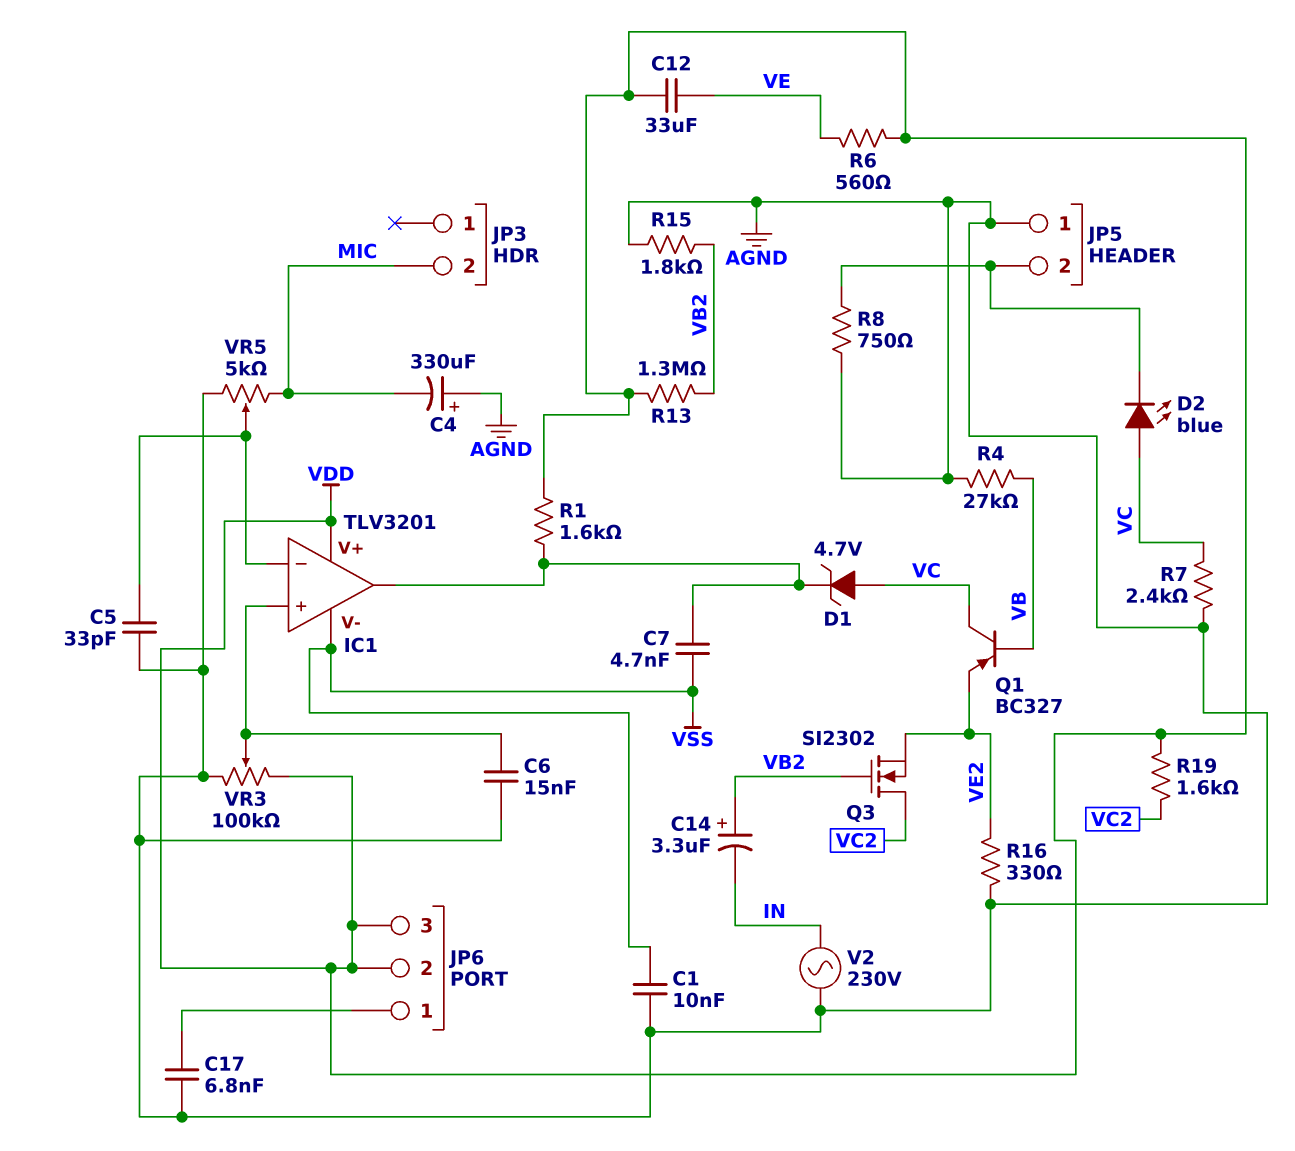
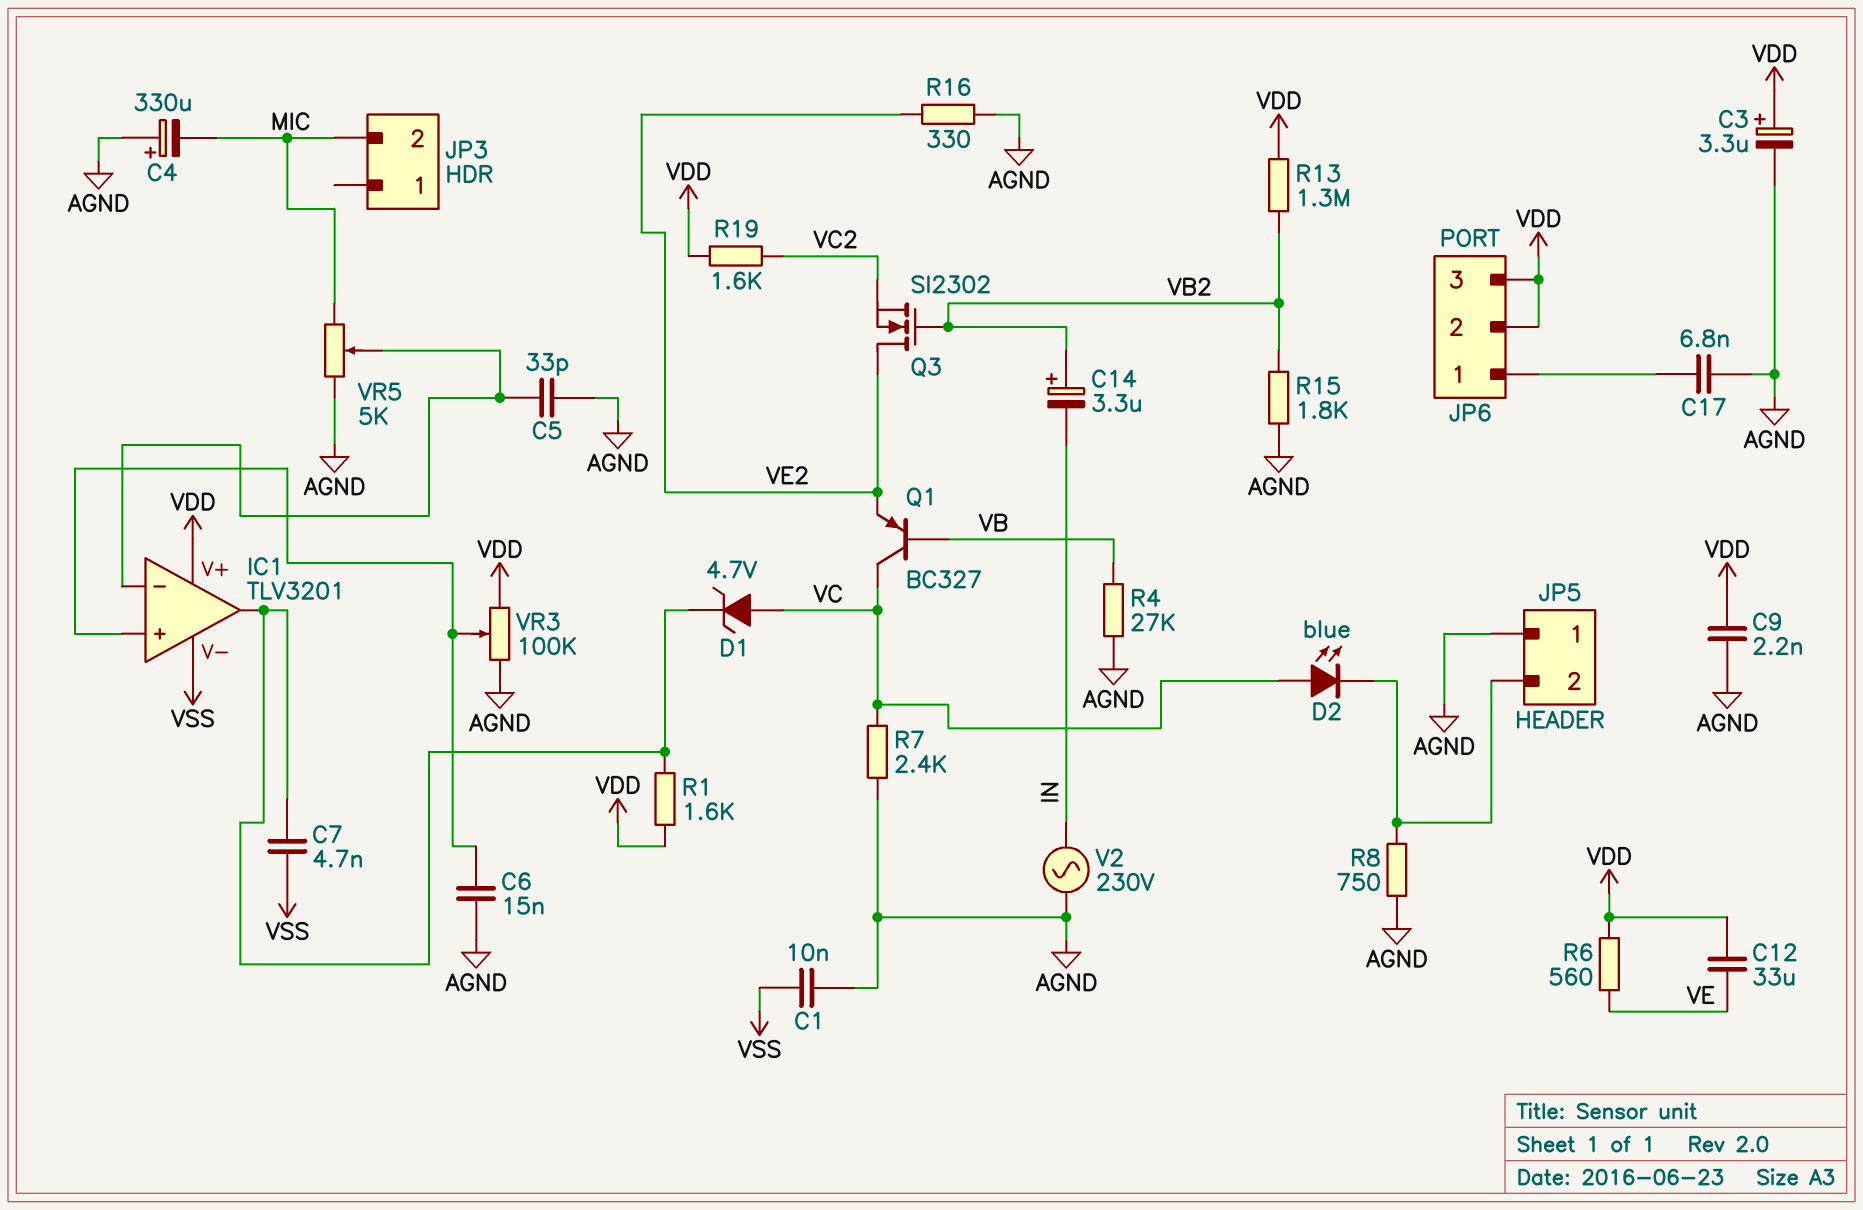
C3: none -> 3.3uF (plus VDD, minus AGND)
C9: none -> 2.2nF (AGND, VDD)
Q3: NMOS SI2302 (G VB2, D VC2, S VE2) -> NMOS SI2302 (G VB2, D VE2, S VC2)

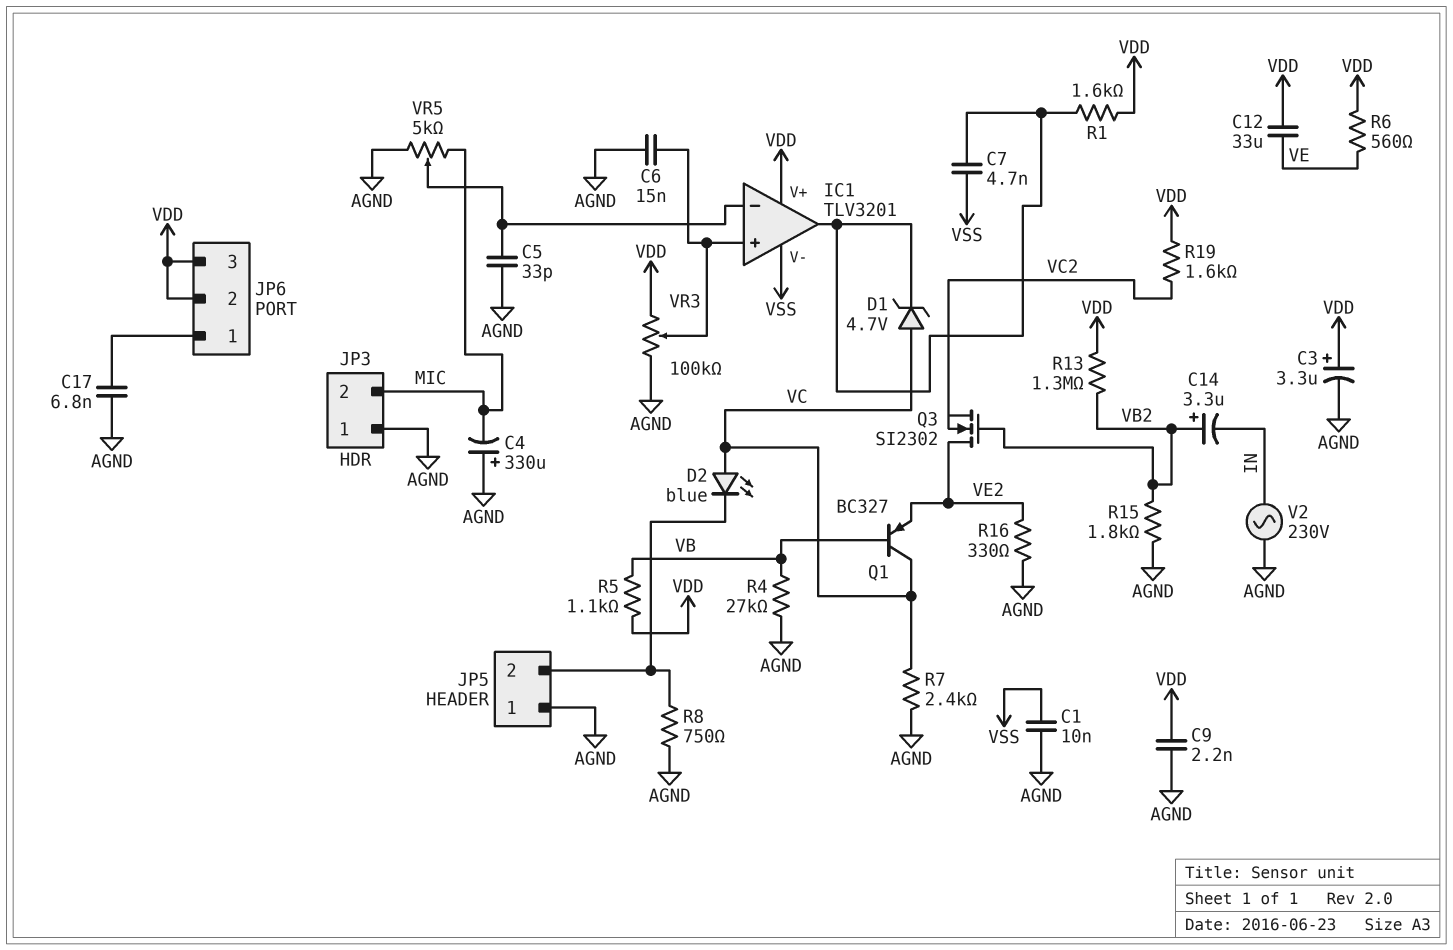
JP3 pin 1: none -> AGND
R5: none -> 1.1k (VB, VDD)

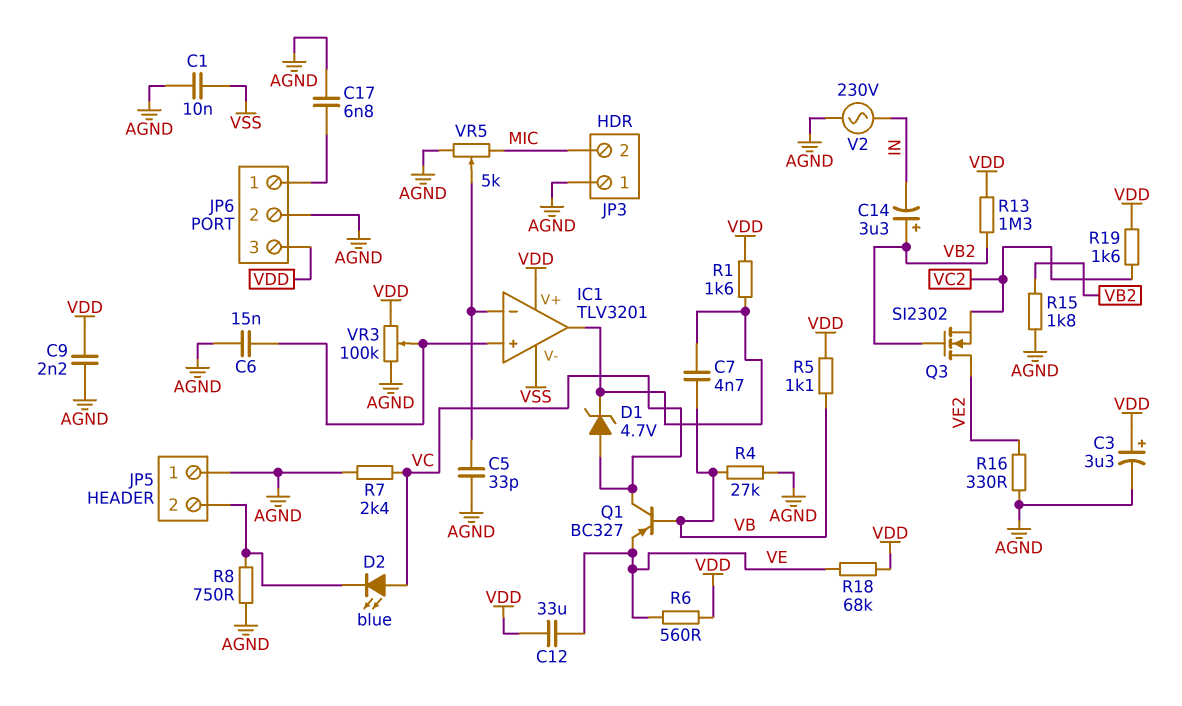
C4: 330uF (plus AGND, minus MIC) -> none
C7: 4.7nF (IC1/out, VSS) -> 4.7nF (IC1/out, VB)
JP6 pin 2: VDD -> AGND
Q1: PNP BC327 (B VB, C VC, E VE2) -> PNP BC327 (B VB, C VC, E VE)
R18: none -> 68k (VDD, VE)

